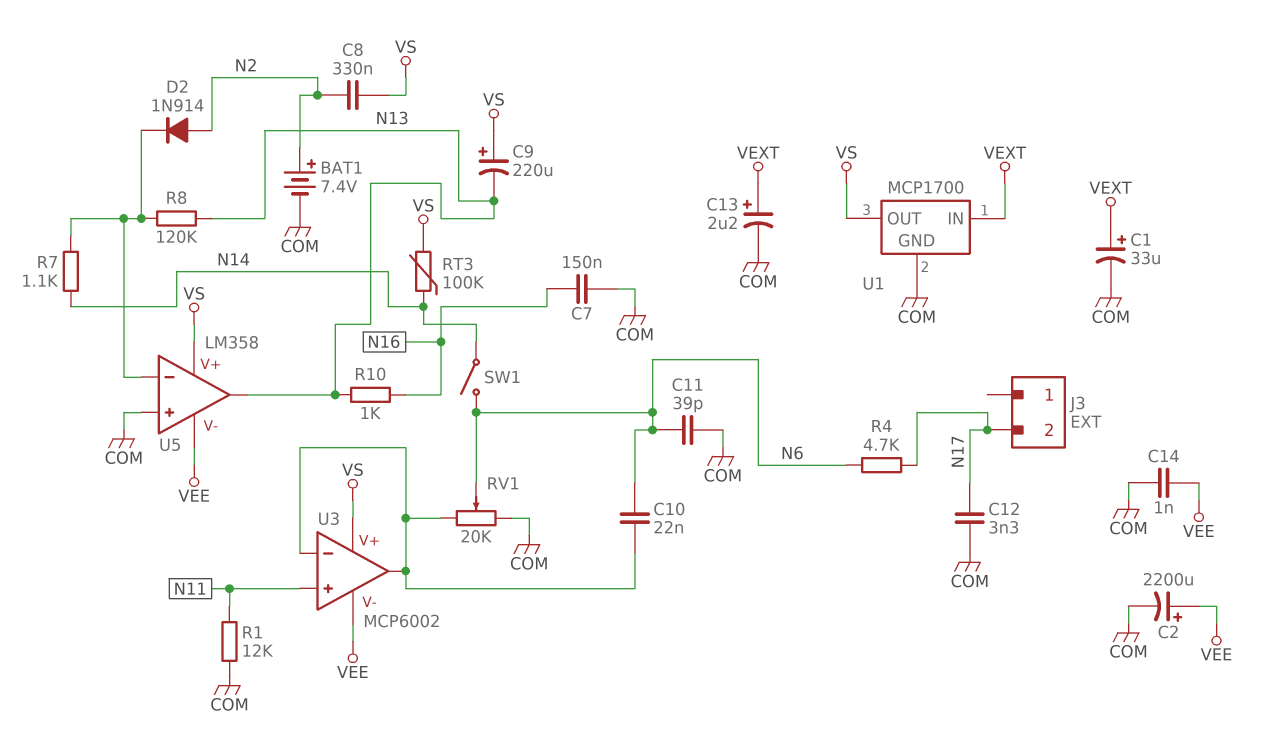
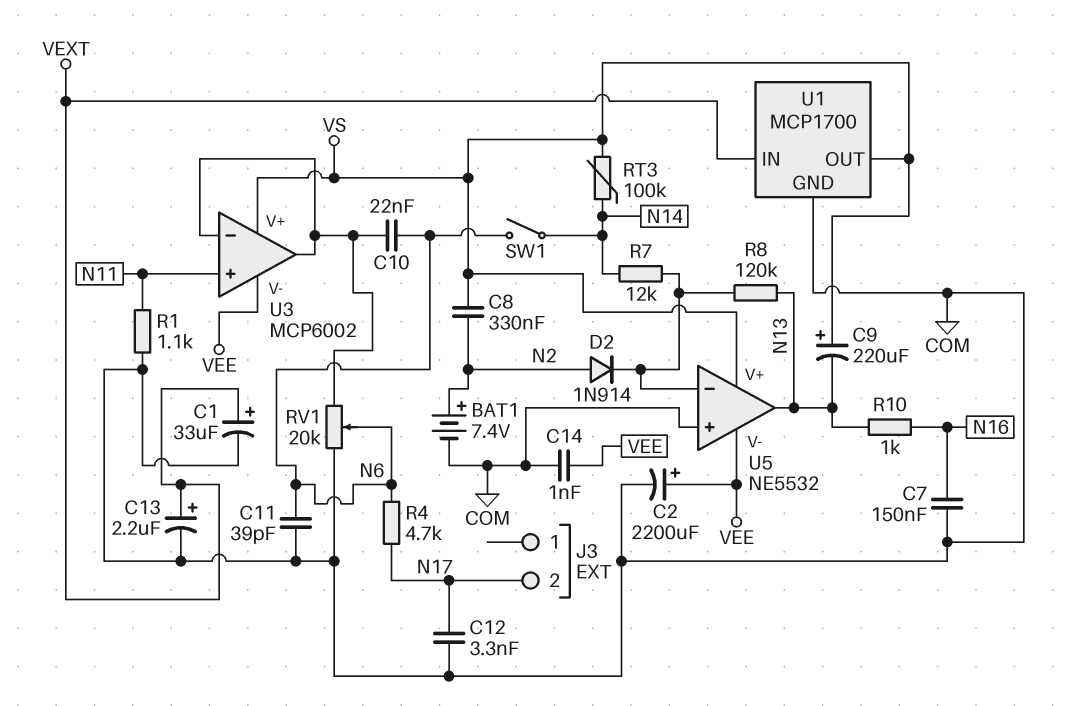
R1: 12k (COM, N11) -> 1.1k (COM, N11)
R7: 1.1k (N14, U5/in-) -> 12k (N14, U5/in-)
U5: LM358 -> NE5532

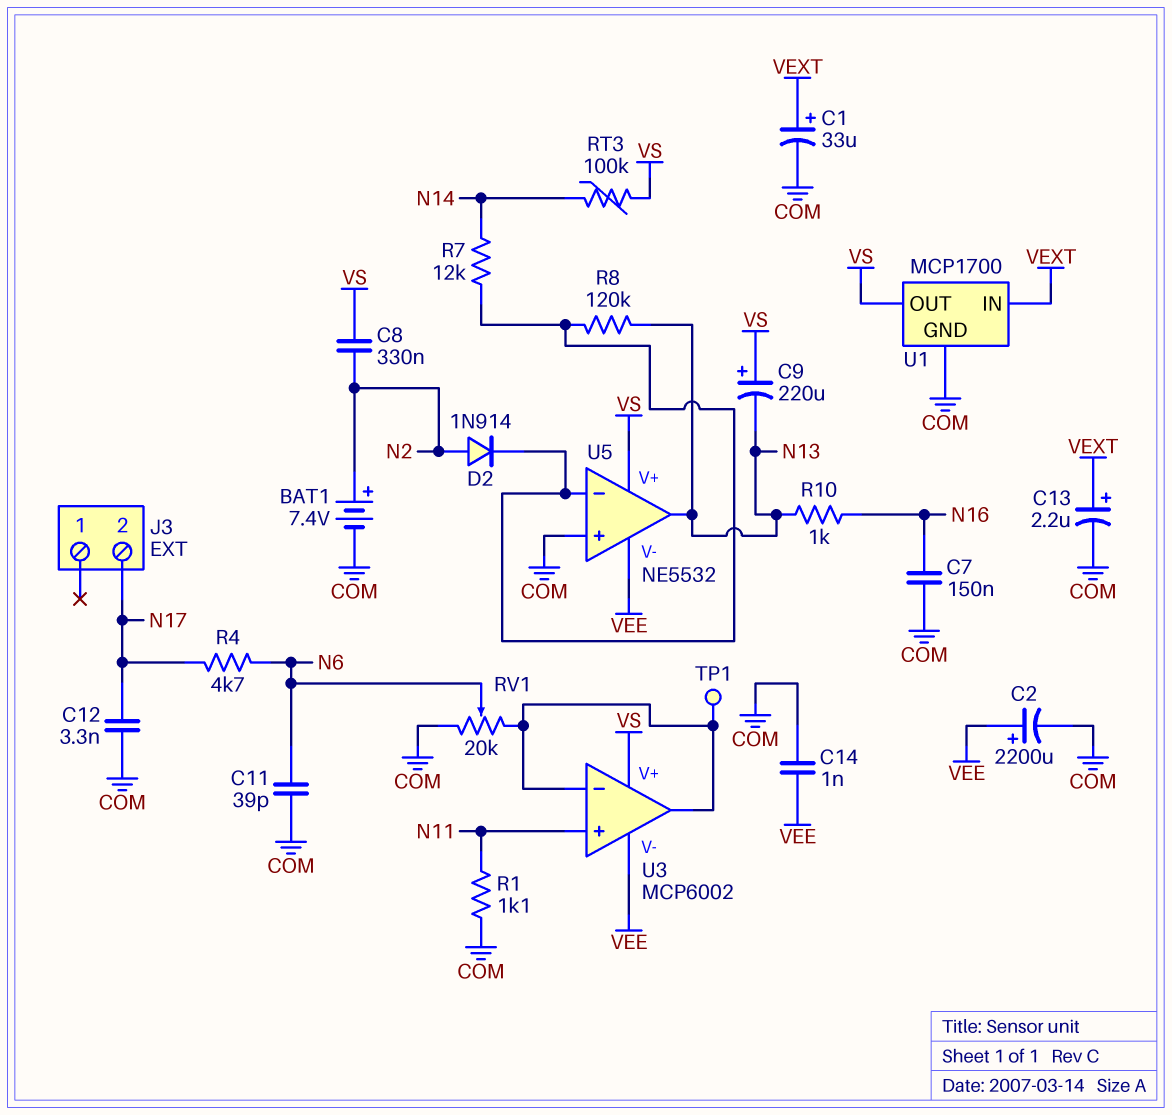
C10: 22nF (N6, U3/in-) -> none
SW1: switch (N6, N14) -> none
TP1: none -> test point (U3/in-)

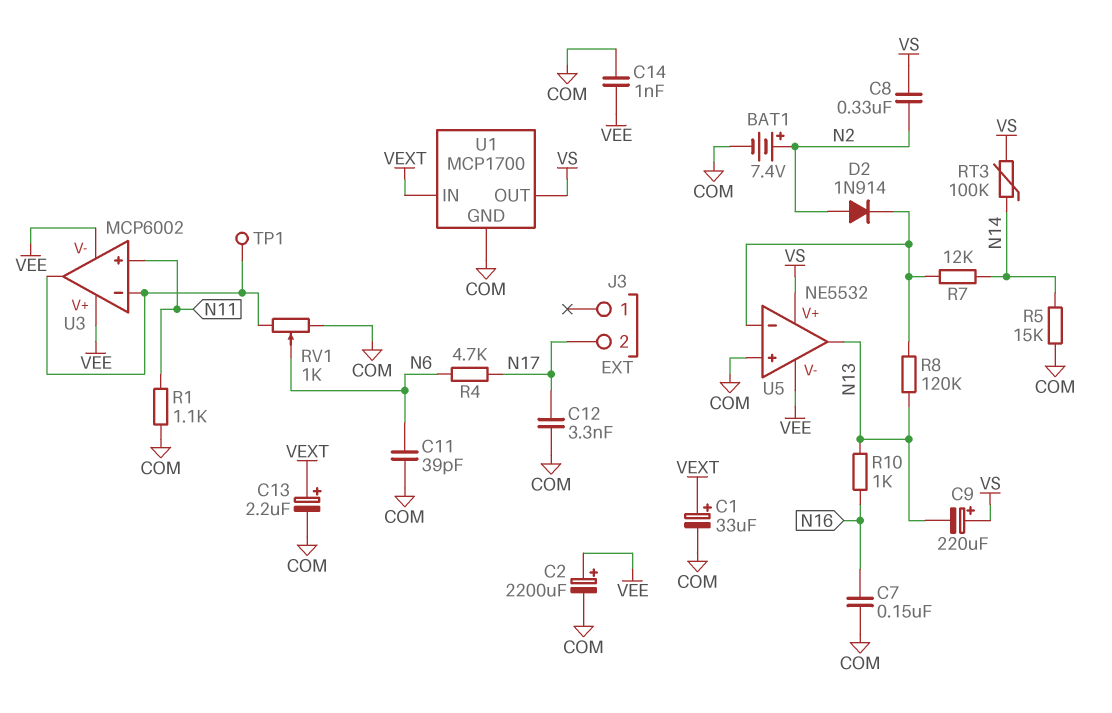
R5: none -> 15k (COM, N14)
RV1: 20k (COM, U3/in-, wiper N6) -> 1k (COM, U3/in-, wiper N6)
U3 pin V+: VS -> VEE

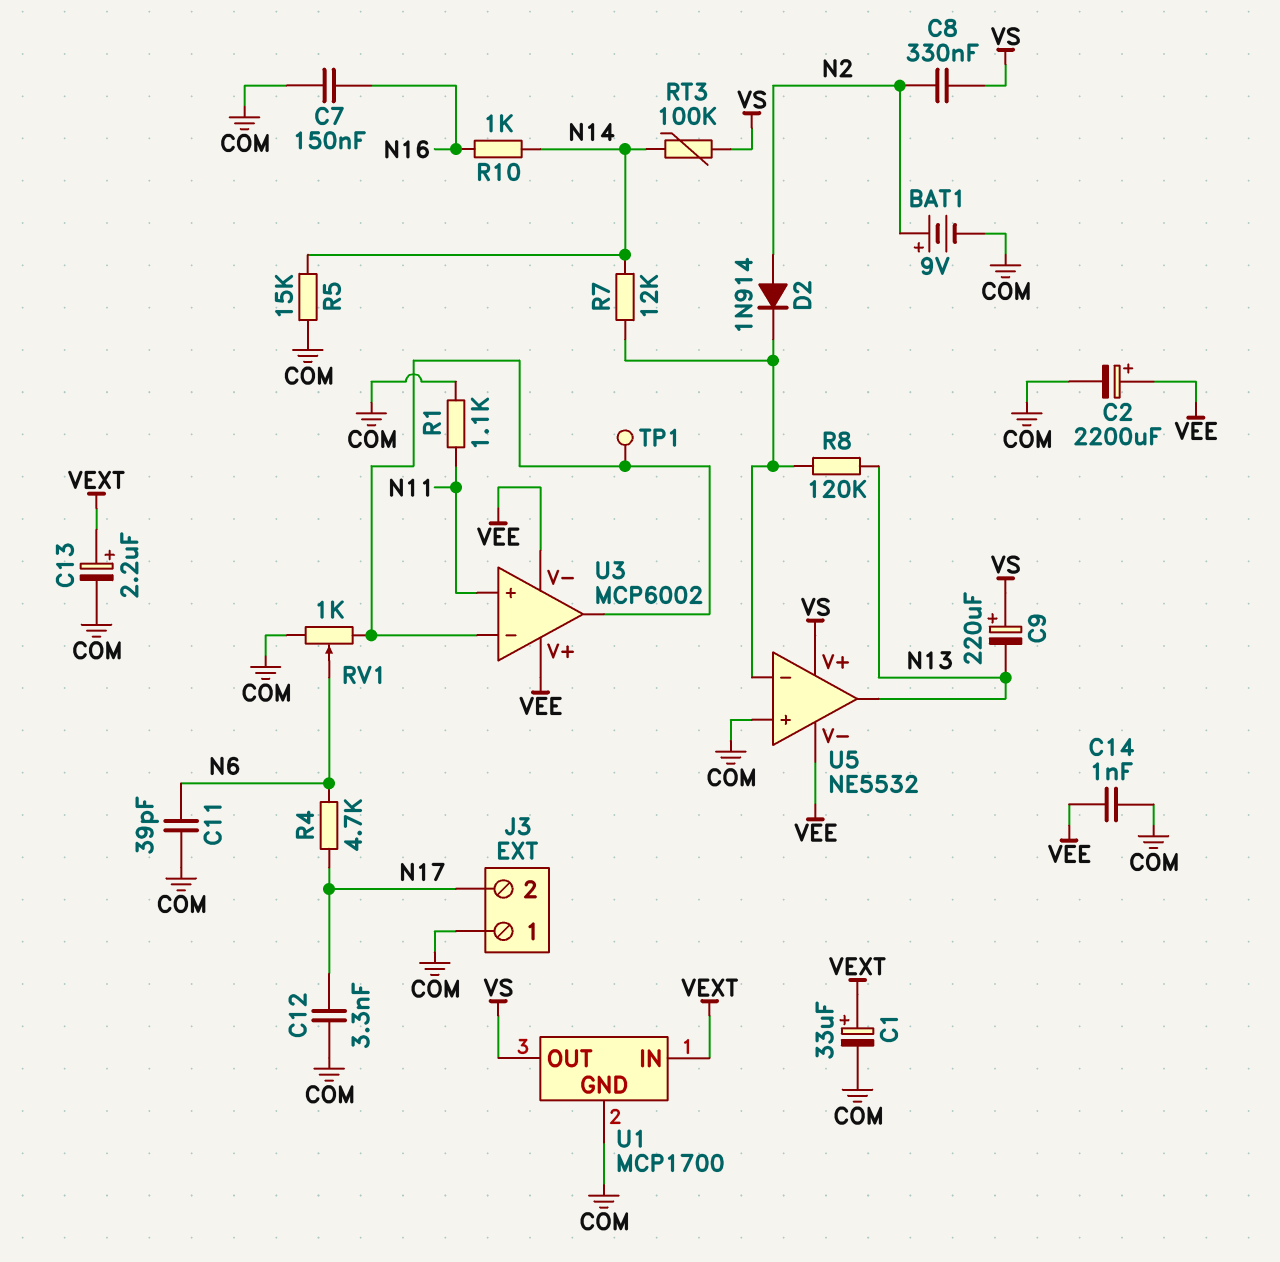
BAT1: 7.4V (plus N2, minus COM) -> 9V (plus N2, minus COM)
J3 pin 1: none -> COM
R10: 1k (N13, N16) -> 1k (N14, N16)

